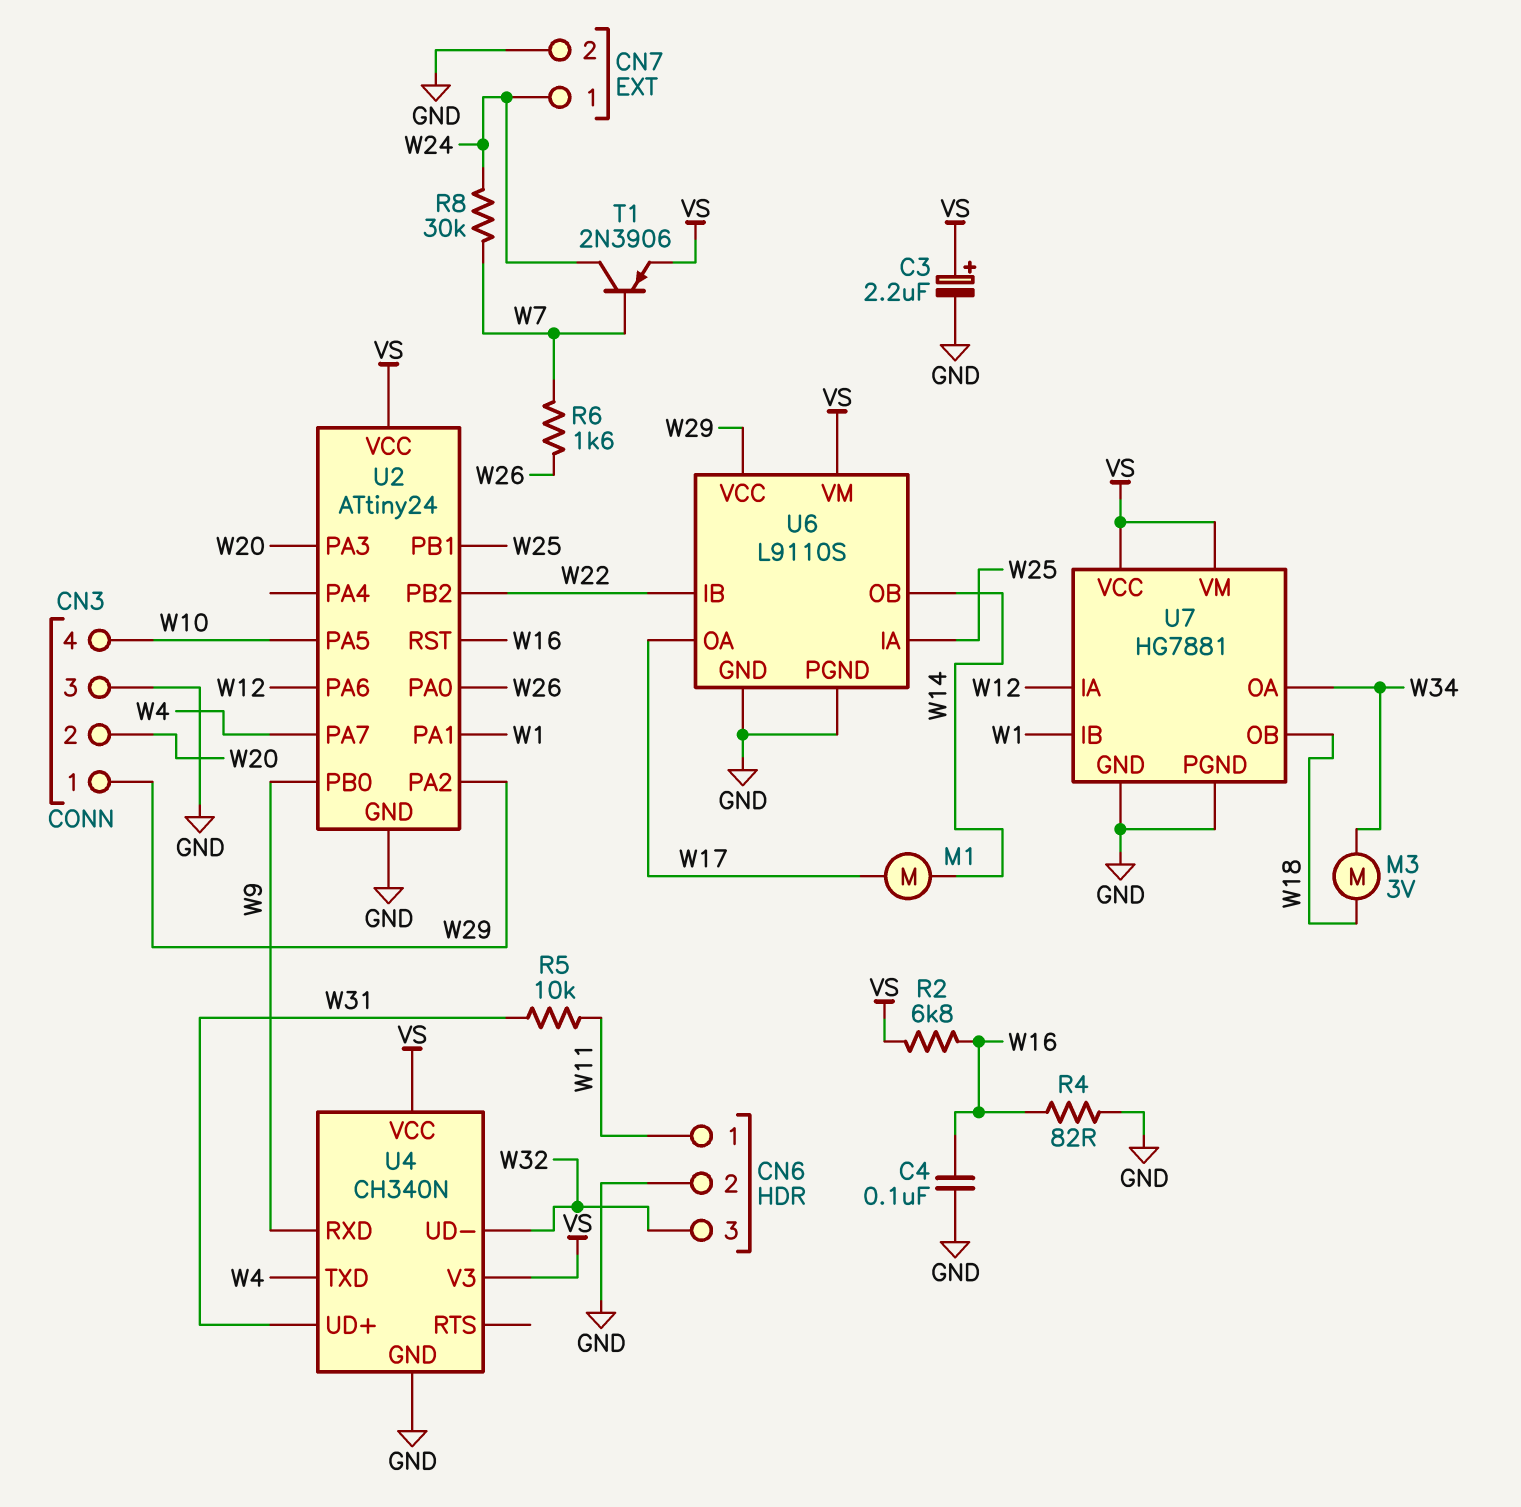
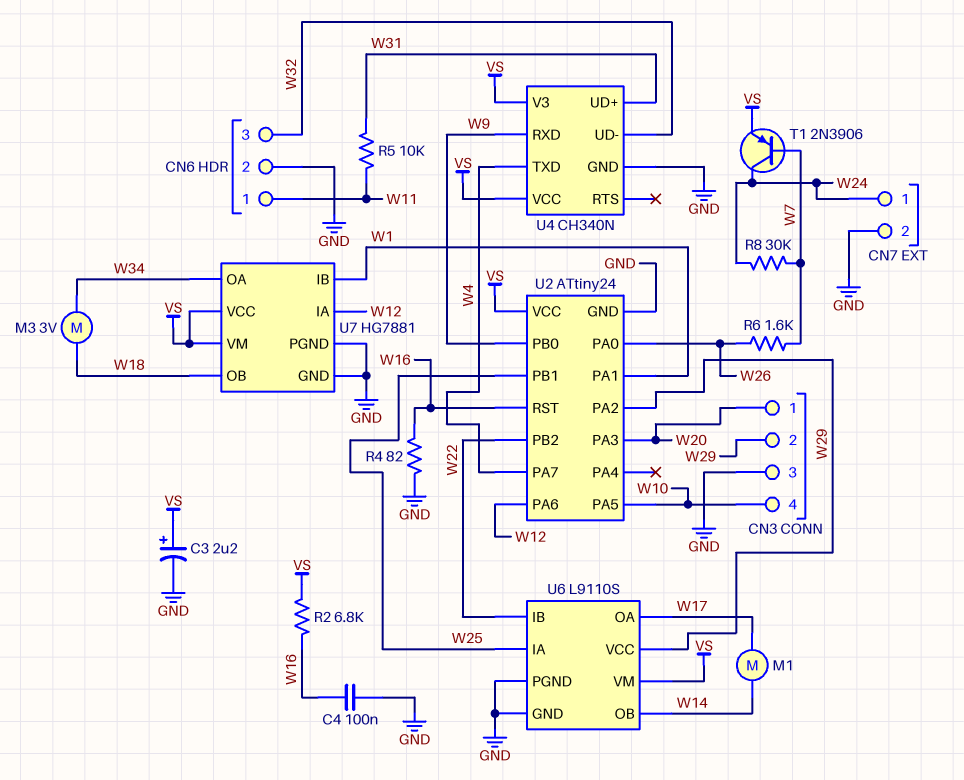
CN3 pin 1: W29 -> W20
CN3 pin 2: W20 -> W29

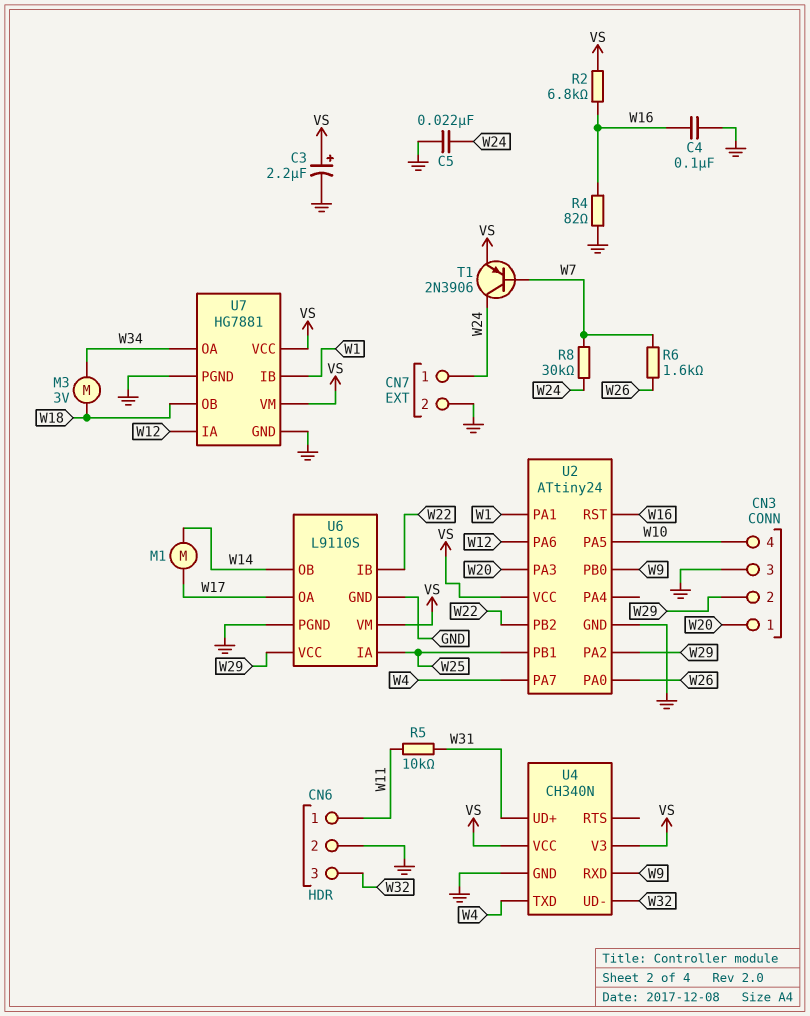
C5: none -> 22nF (GND, W24)

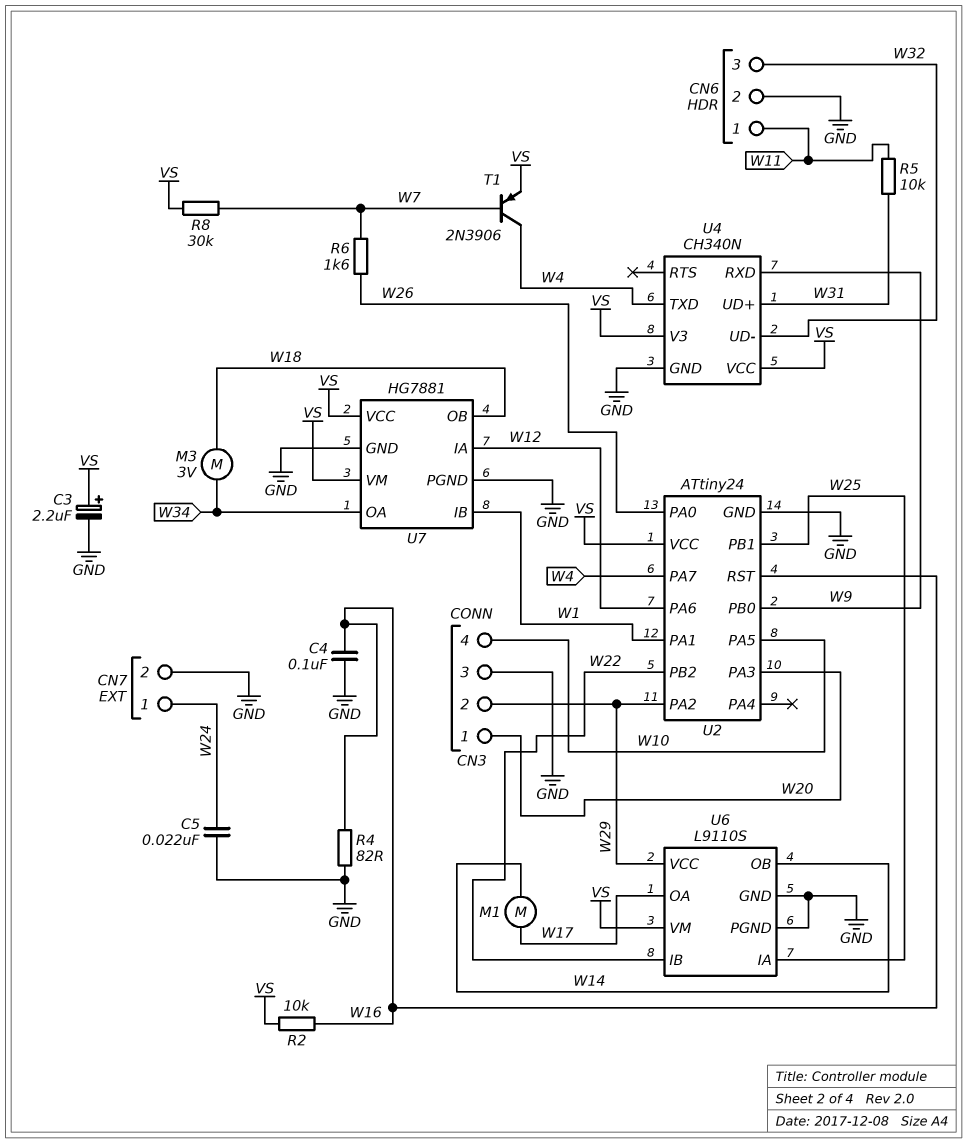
R2: 6.8k (VS, W16) -> 10k (VS, W16)
R8: 30k (W7, W24) -> 30k (VS, W7)
T1: PNP 2N3906 (B W7, C W24, E VS) -> PNP 2N3906 (B W7, C W4, E VS)

